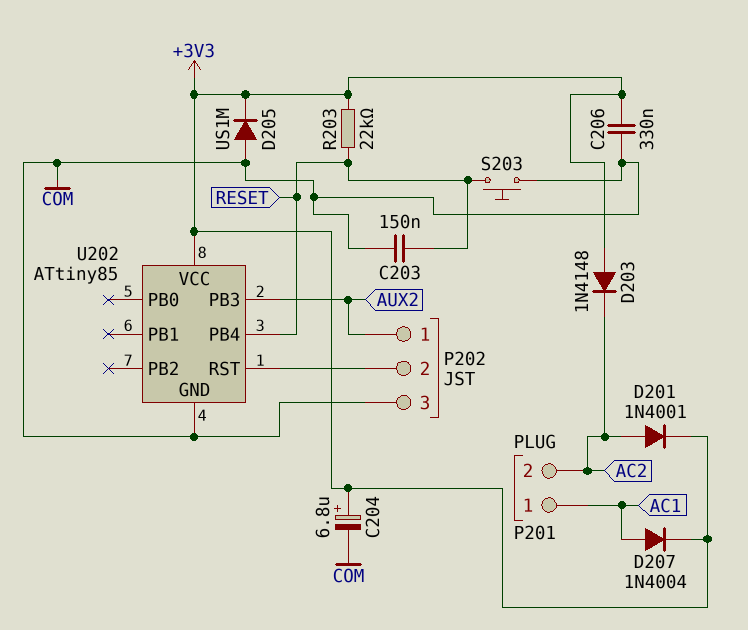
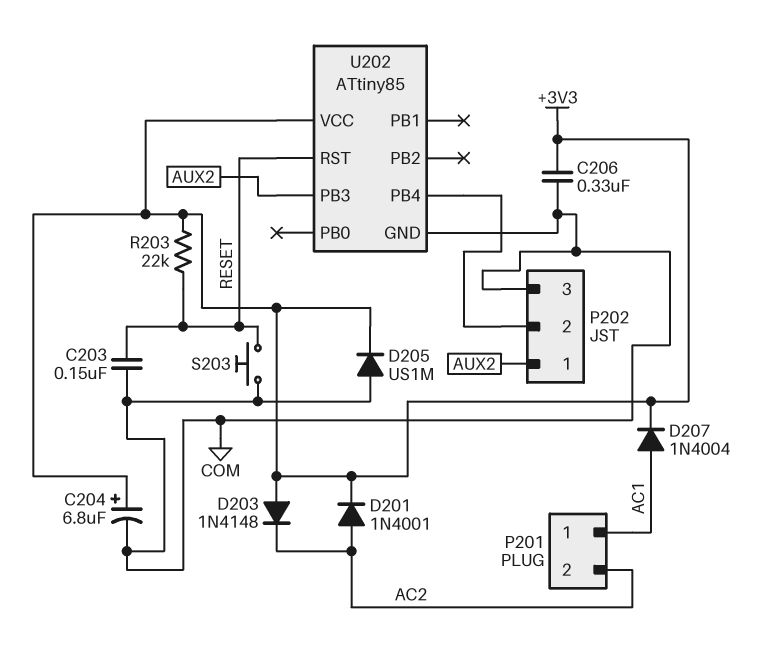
U202 pin PB4: RESET -> P202/2
U202 pin RST: P202/2 -> RESET

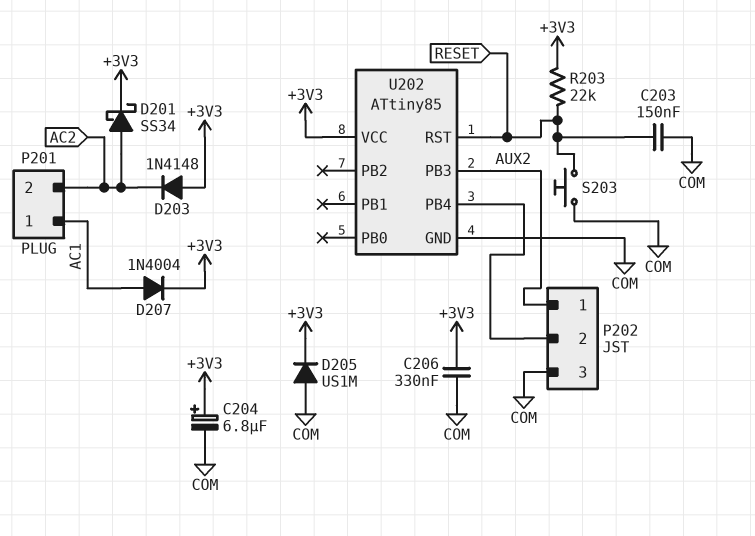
D201: diode 1N4001 (A AC2, K +3V3) -> schottky SS34 (A AC2, K +3V3)

